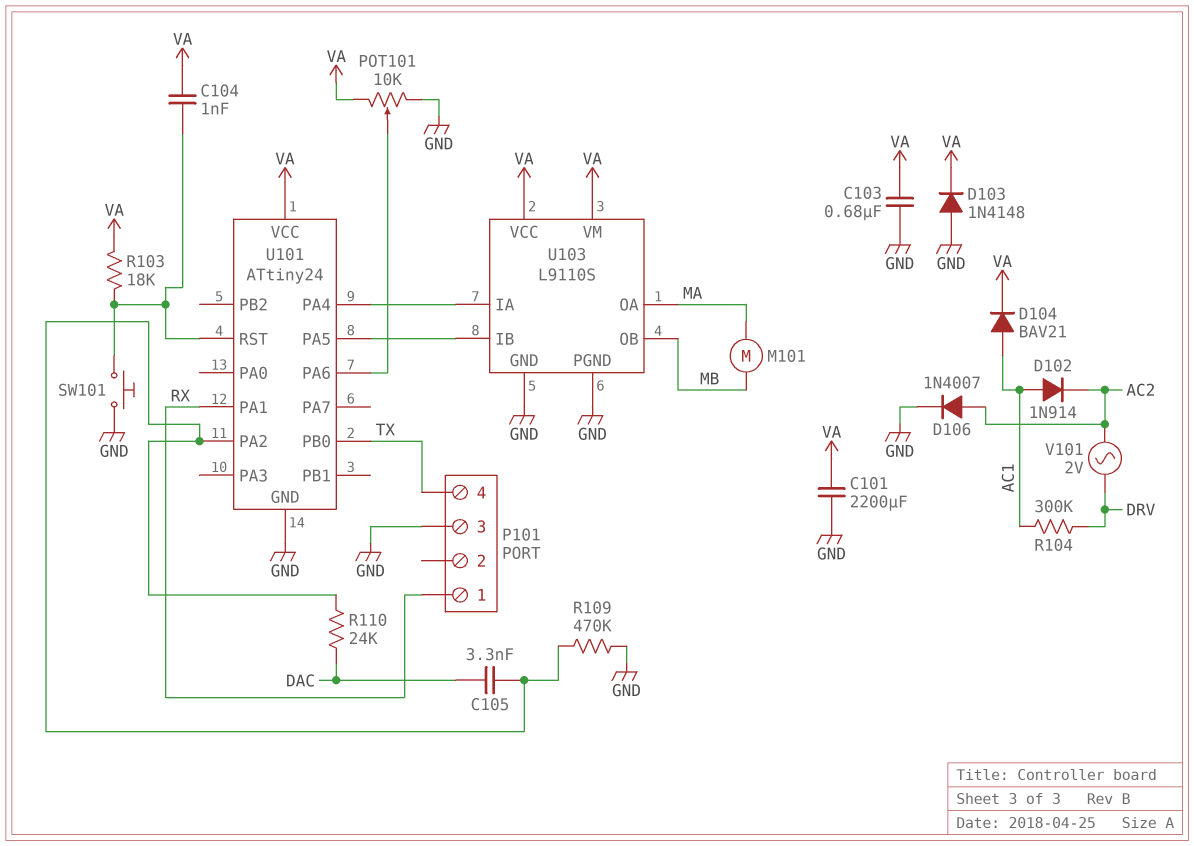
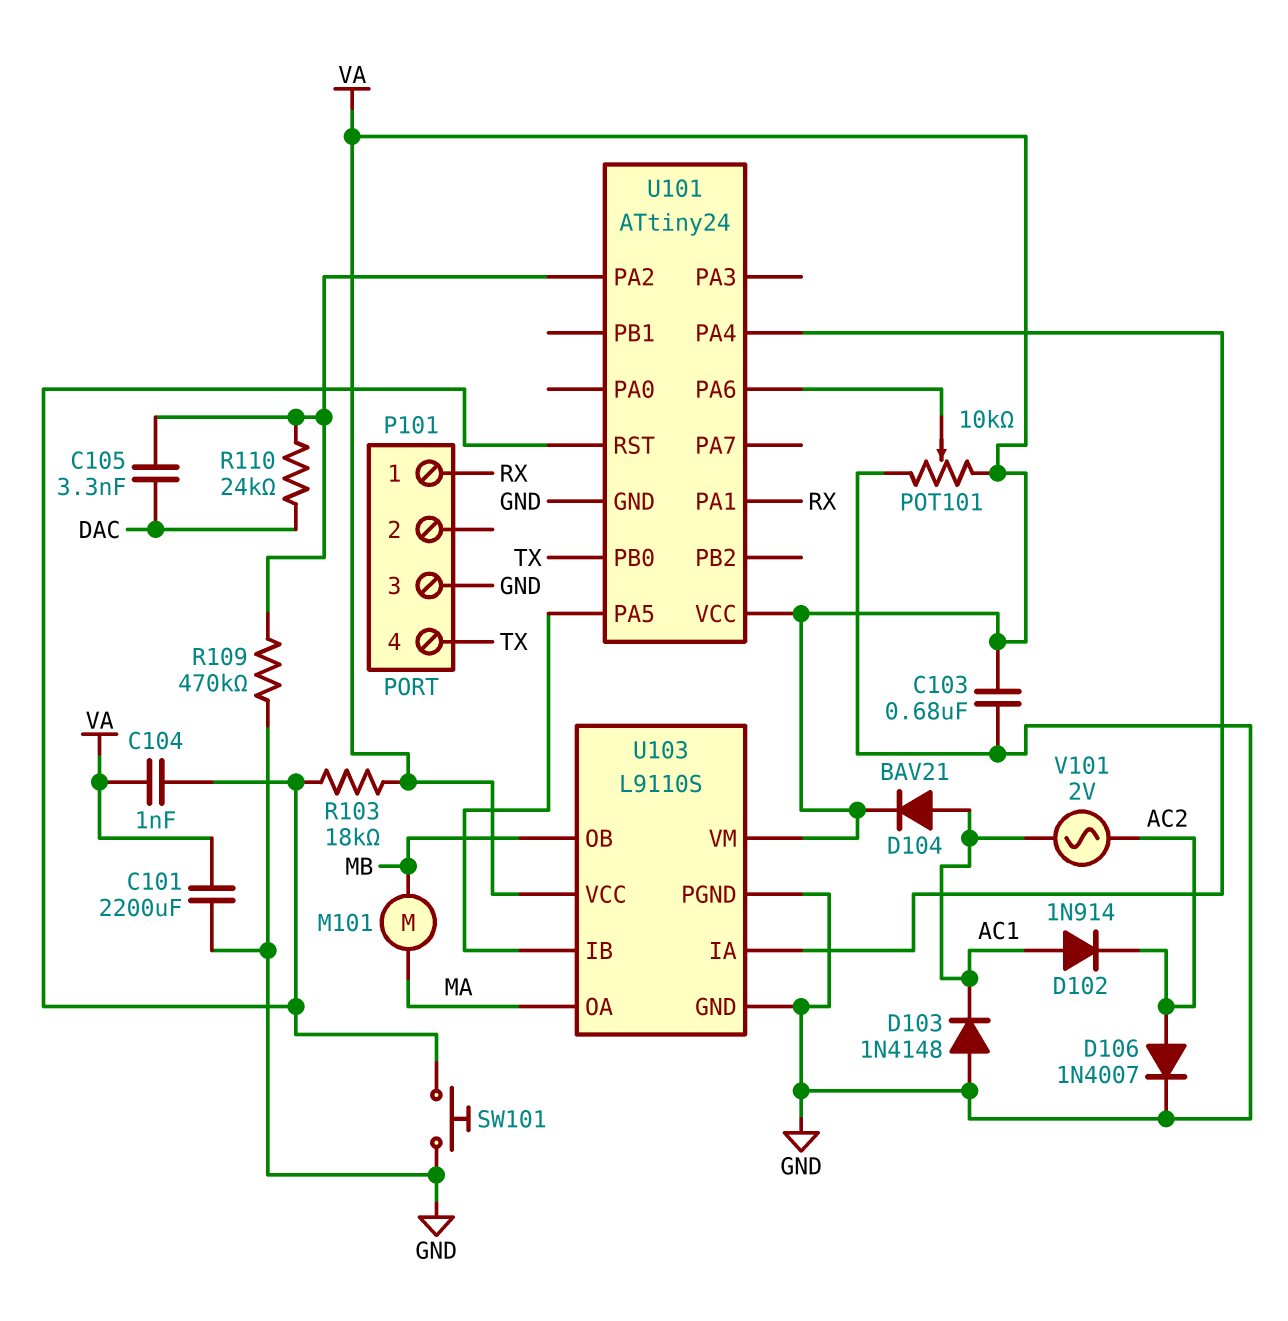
D103: diode 1N4148 (A GND, K VA) -> diode 1N4148 (A GND, K AC1)
R104: 300k (AC1, DRV) -> none
V101: AC 2V (AC2, DRV) -> AC 2V (AC1, AC2)

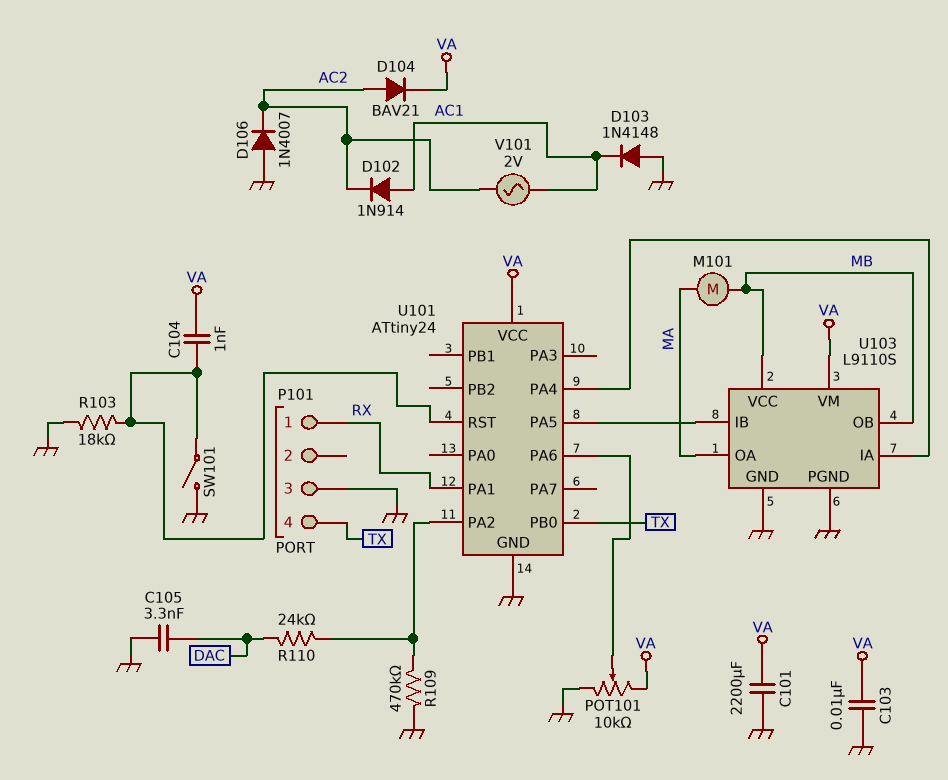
C103: 680nF (GND, VA) -> 10nF (GND, VA)
C105: 3.3nF (DAC, U101/PA2) -> 3.3nF (DAC, GND)
D104: diode BAV21 (A AC1, K VA) -> diode BAV21 (A AC2, K VA)
D106: diode 1N4007 (A AC2, K GND) -> diode 1N4007 (A GND, K AC2)
R103: 18k (U101/RST, VA) -> 18k (GND, U101/RST)
SW101: button (GND, U101/RST) -> switch (GND, U101/RST)
U103 pin VCC: VA -> MB

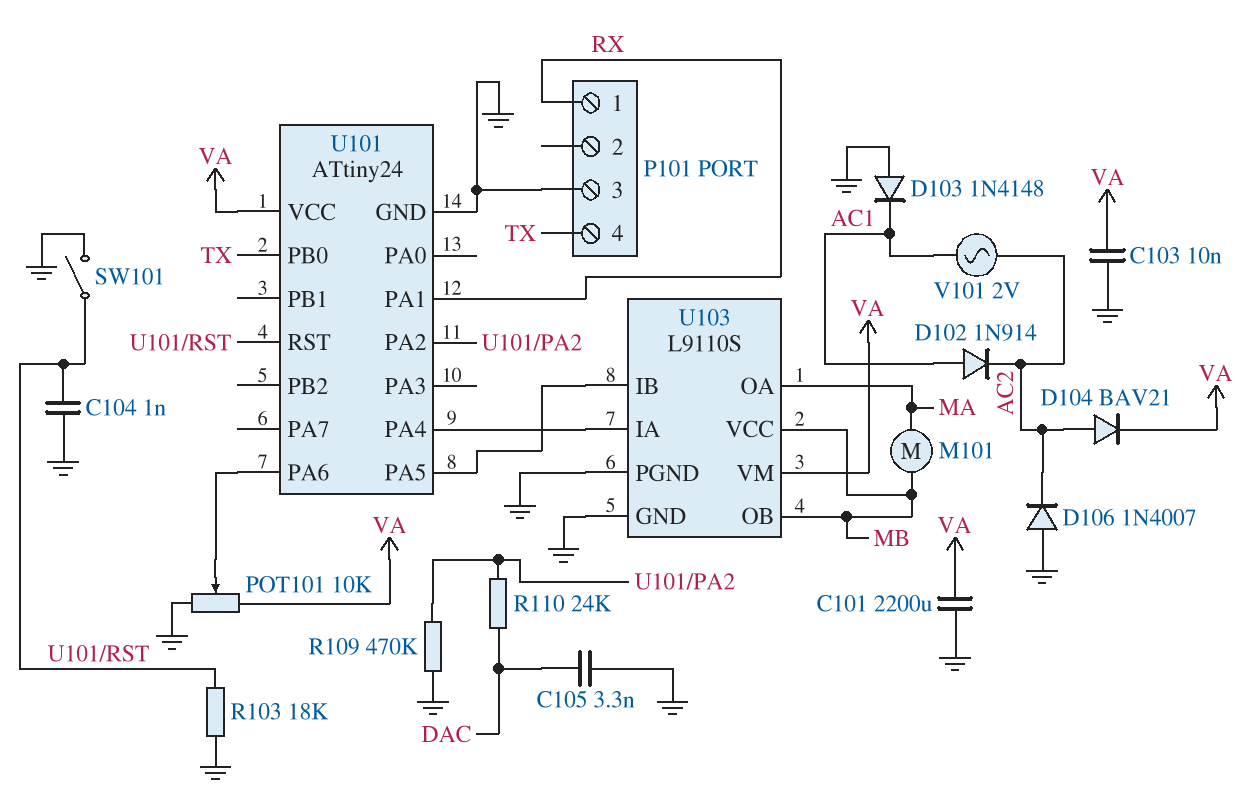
C104: 1nF (U101/RST, VA) -> 1nF (GND, U101/RST)

